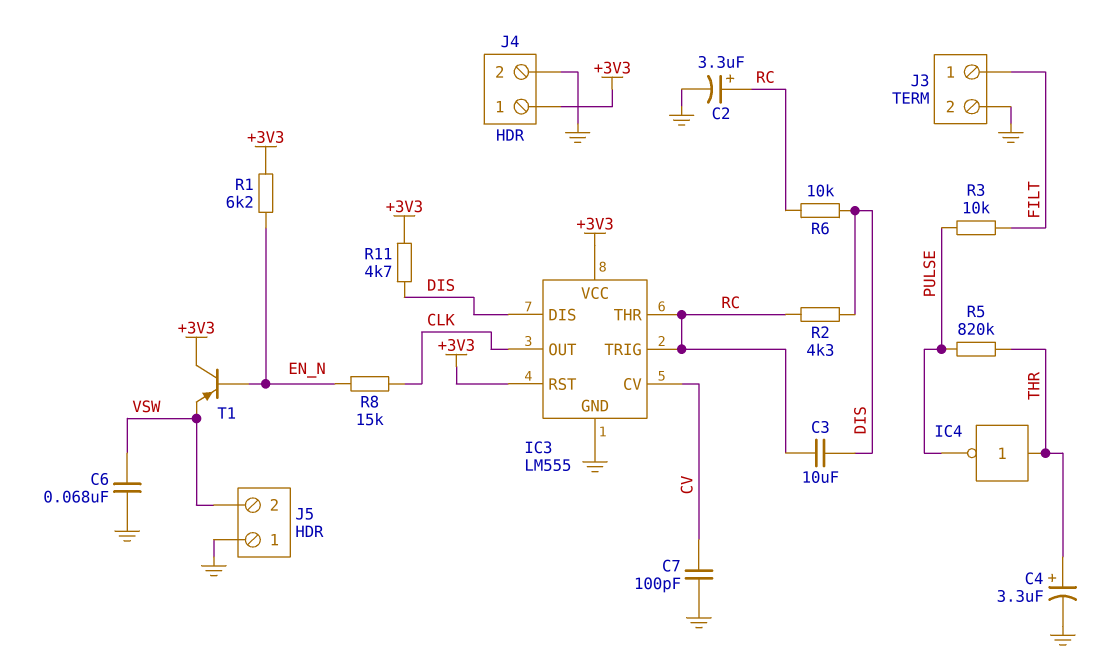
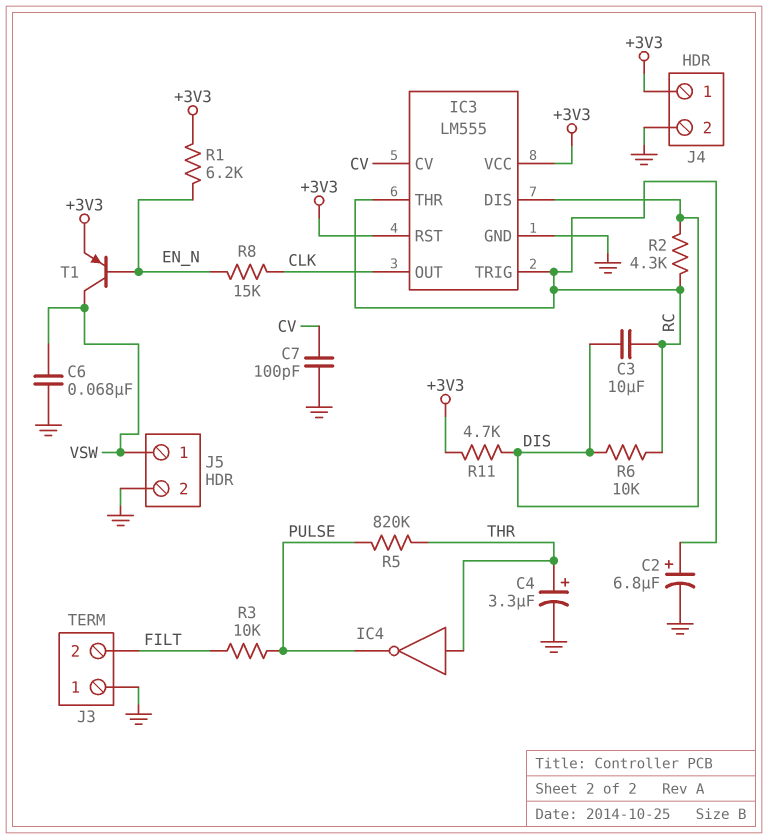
C2: 3.3uF (plus RC, minus GND) -> 6.8uF (plus RC, minus GND)
J3 pin 1: FILT -> GND
J3 pin 2: GND -> FILT
J5 pin 1: GND -> VSW
J5 pin 2: VSW -> GND
T1: PNP (B EN_N, C +3V3, E VSW) -> PNP (B EN_N, C VSW, E +3V3)

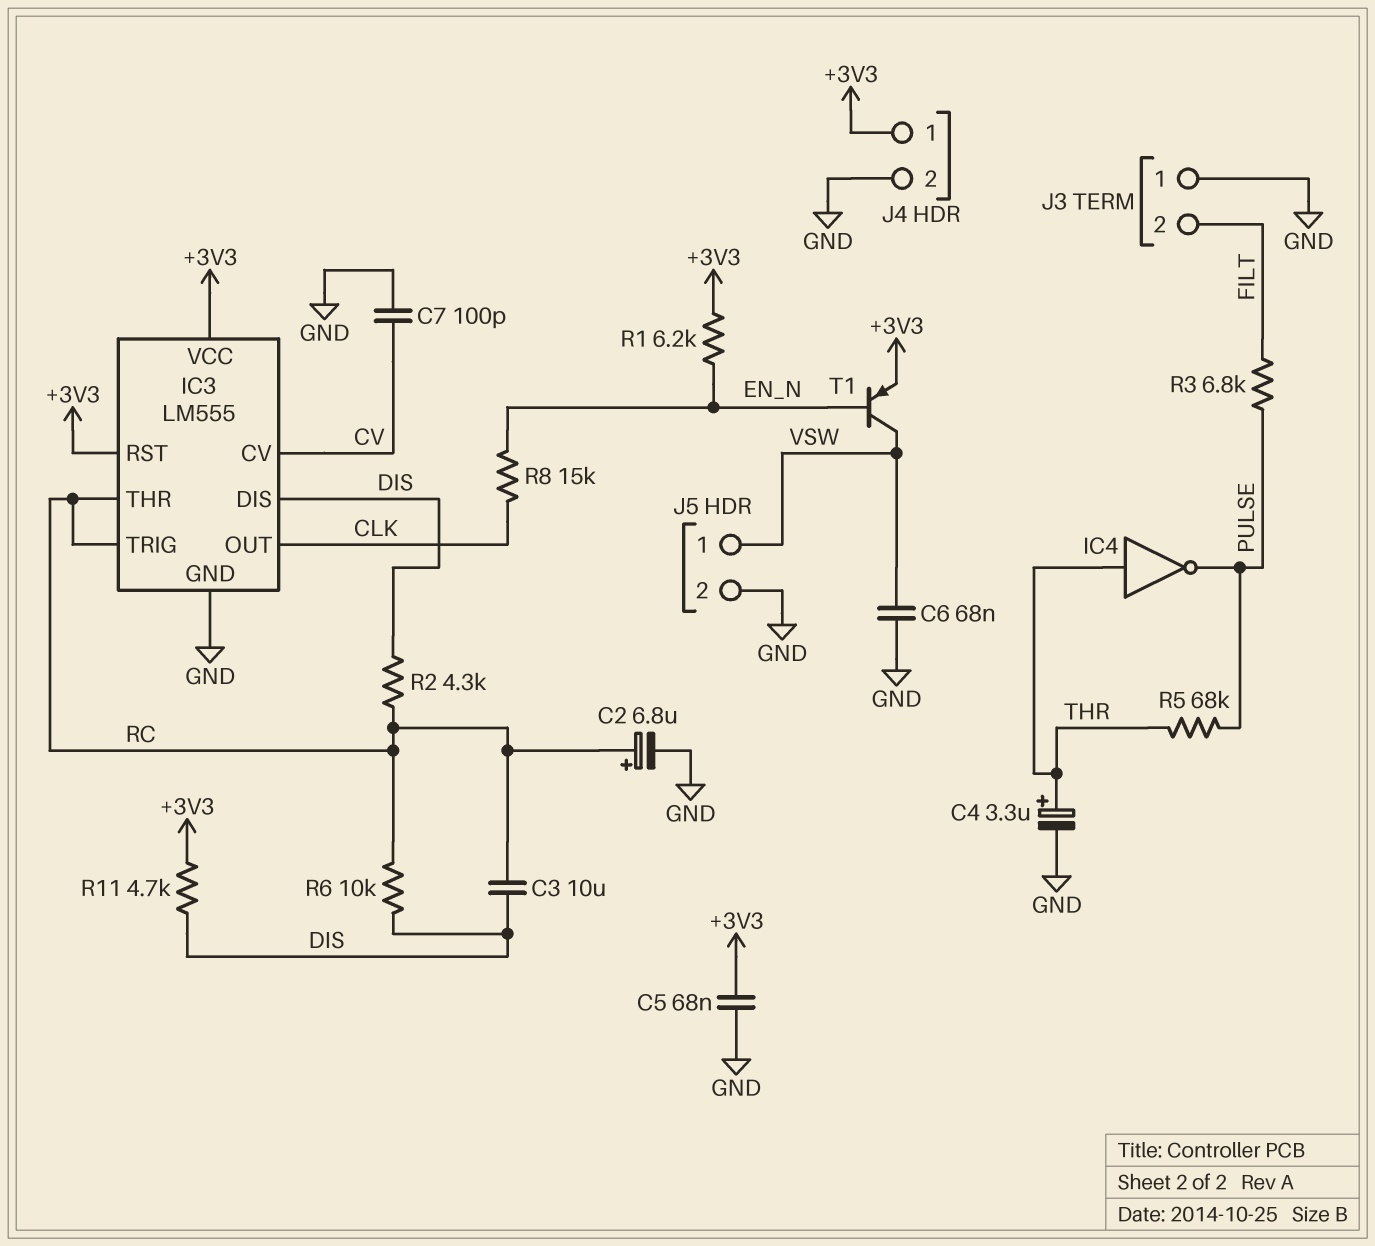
C5: none -> 68nF (+3V3, GND)
R3: 10k (FILT, PULSE) -> 6.8k (FILT, PULSE)
R5: 820k (PULSE, THR) -> 68k (PULSE, THR)

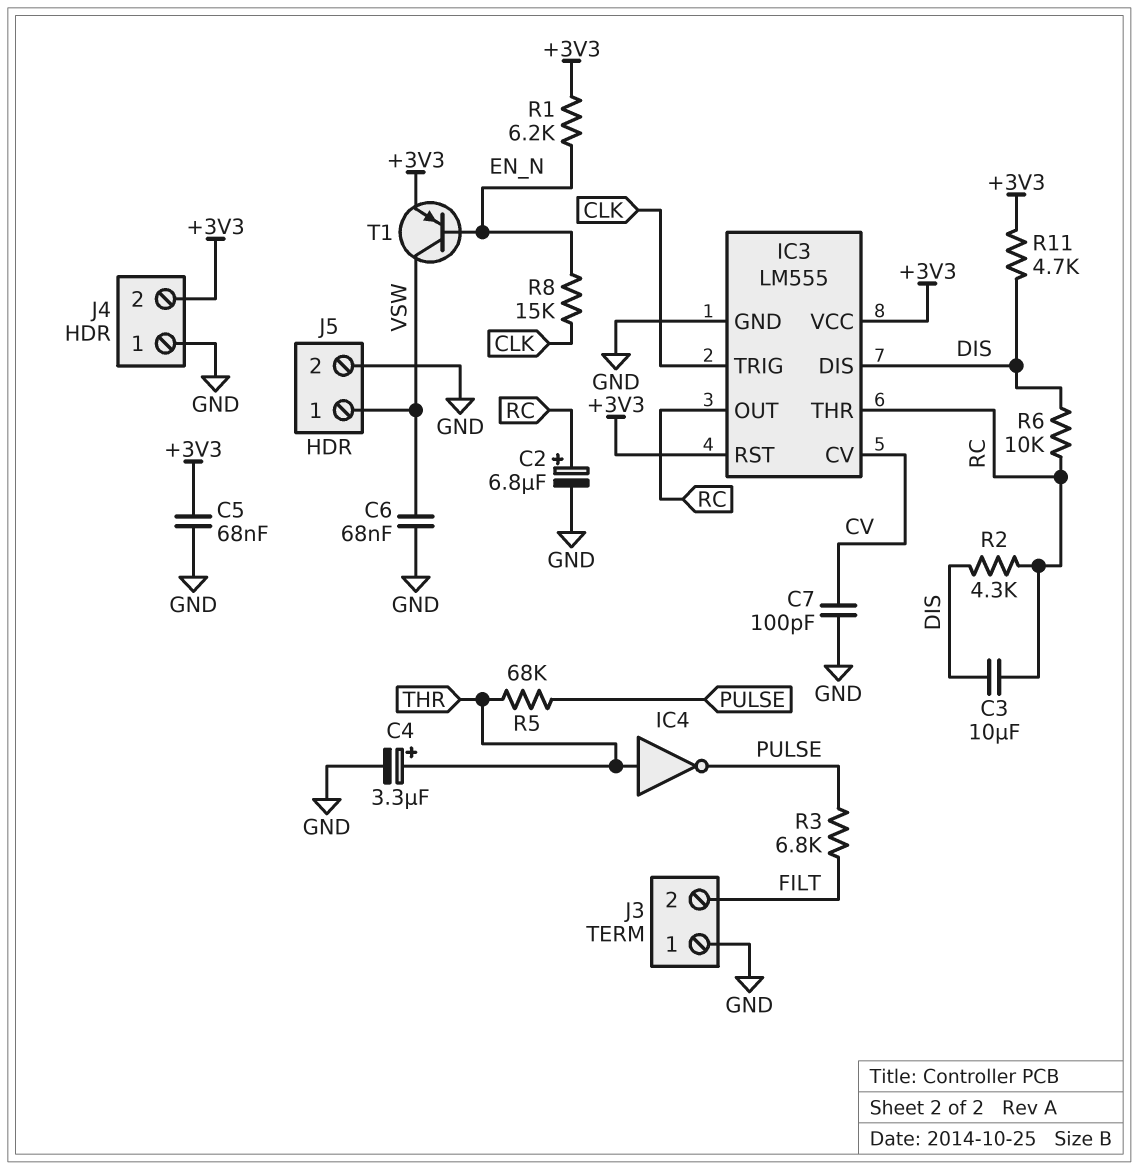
IC3 pin OUT: CLK -> RC
IC3 pin TRIG: RC -> CLK
J4 pin 1: +3V3 -> GND
J4 pin 2: GND -> +3V3

